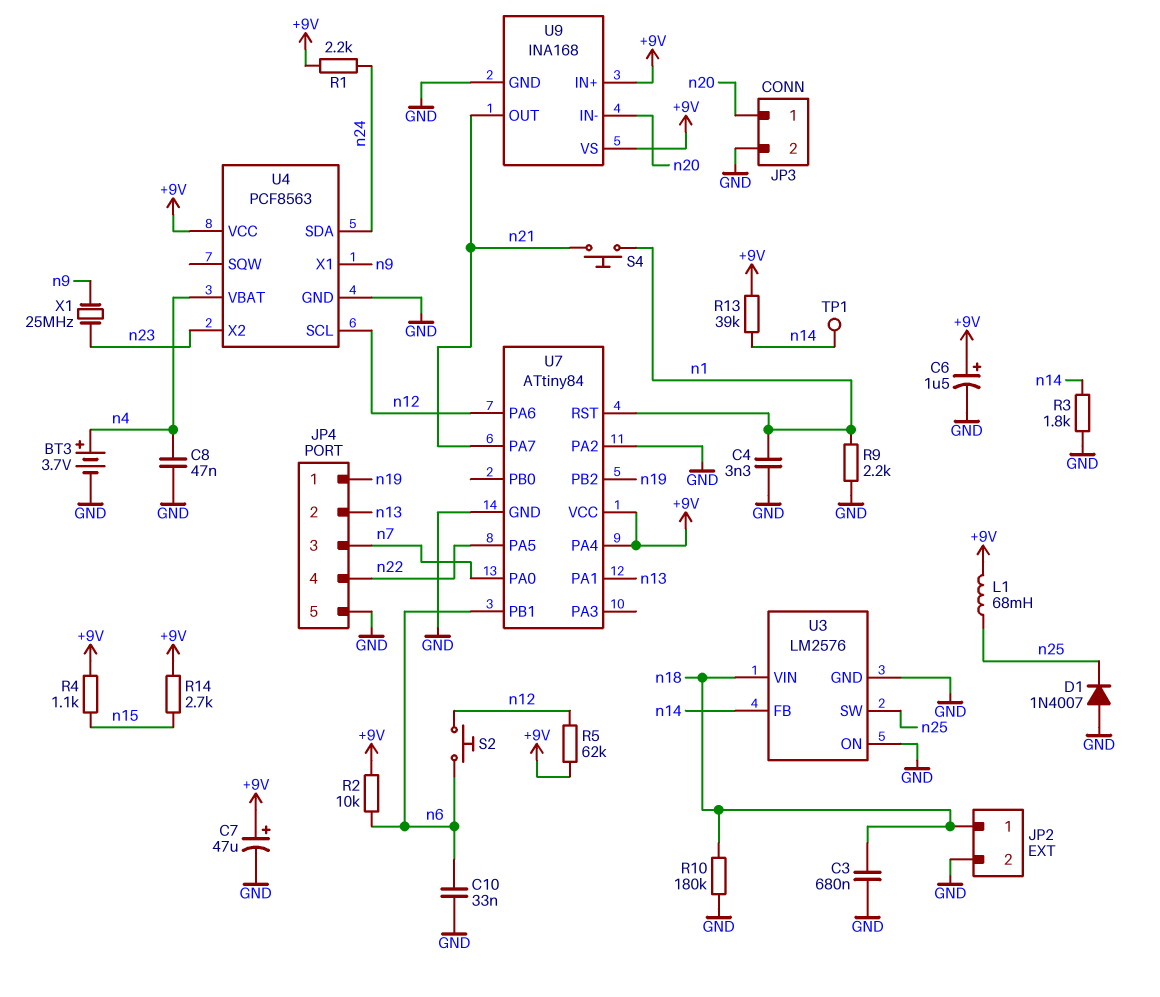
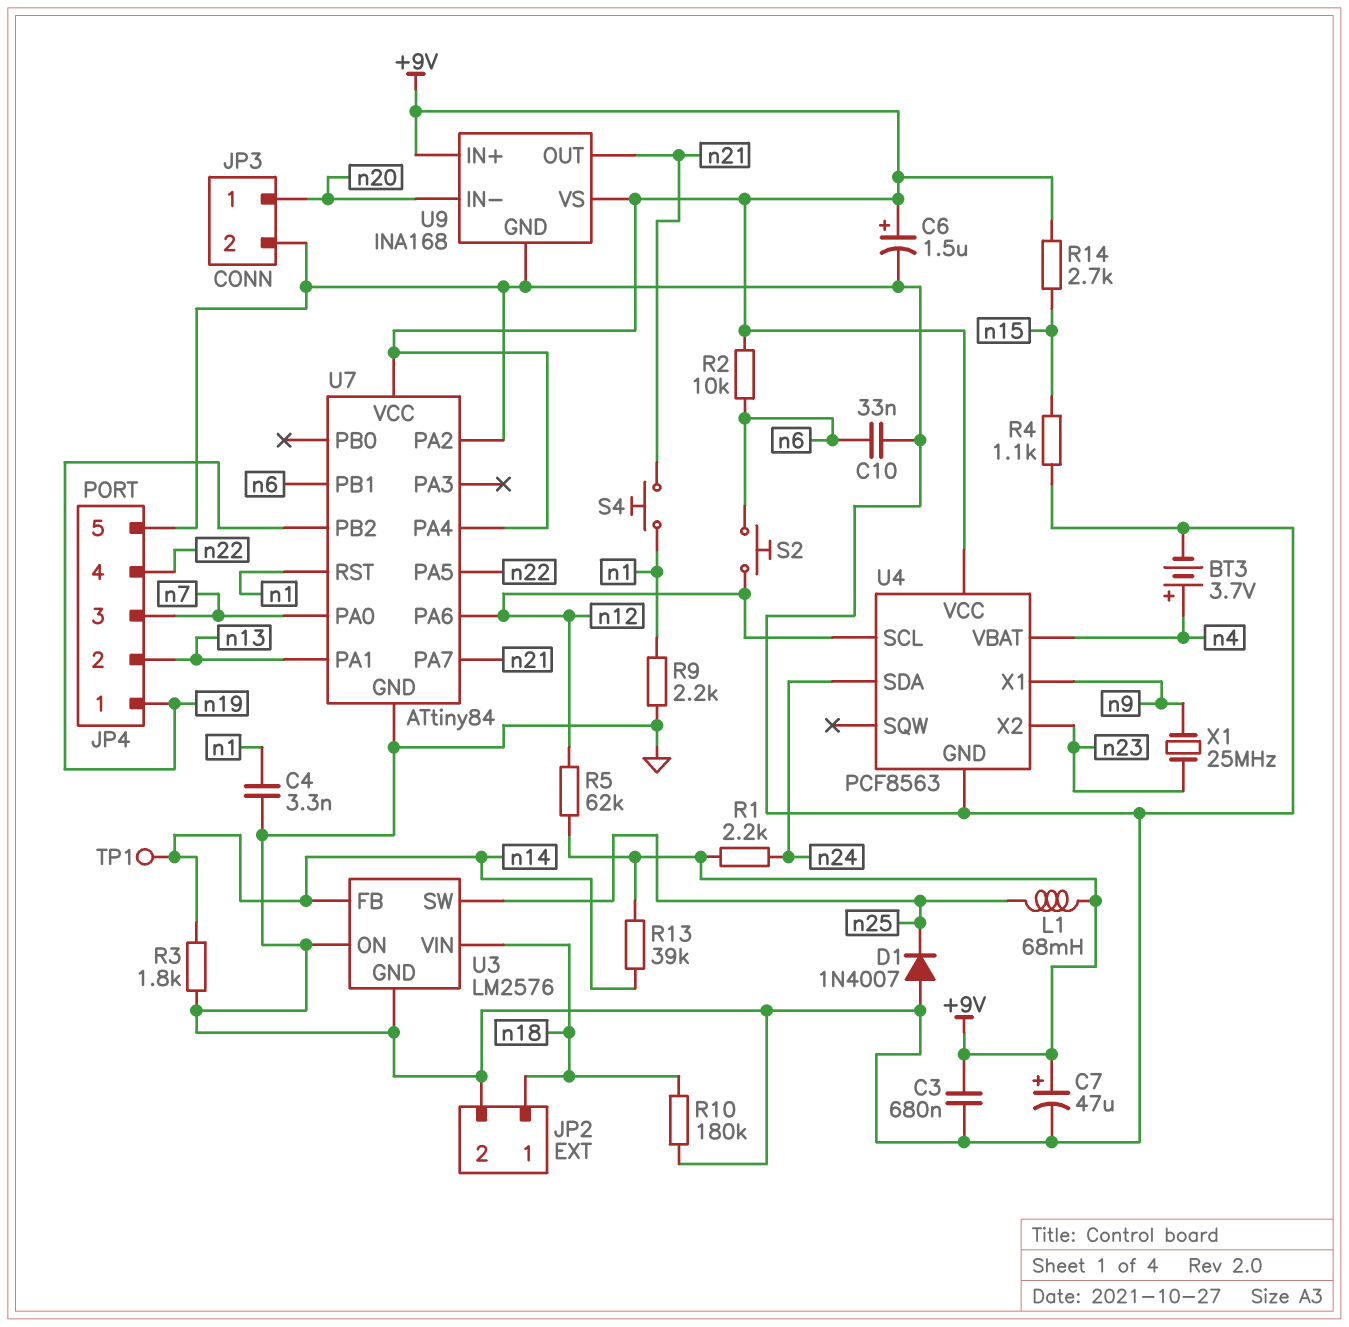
C3: 680nF (GND, n18) -> 680nF (+9V, GND)
C8: 47nF (GND, n4) -> none
R4: 1.1k (+9V, n15) -> 1.1k (GND, n15)

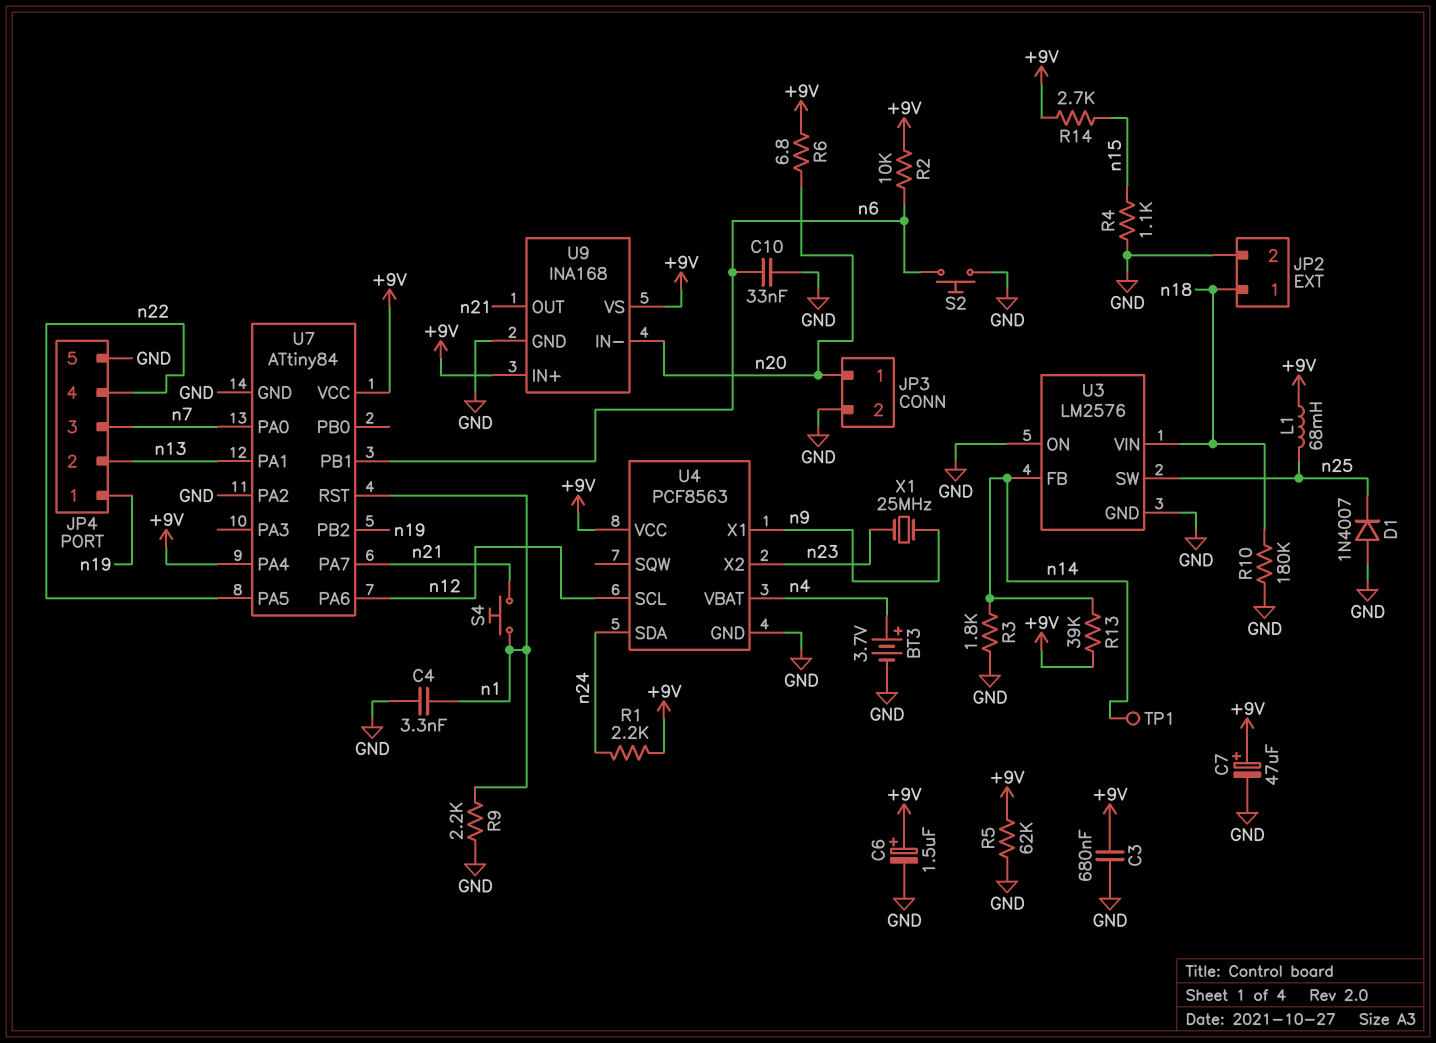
R5: 62k (+9V, n12) -> 62k (+9V, GND)
R6: none -> 6.8 (+9V, n20)
S2: button (n6, n12) -> button (GND, n6)

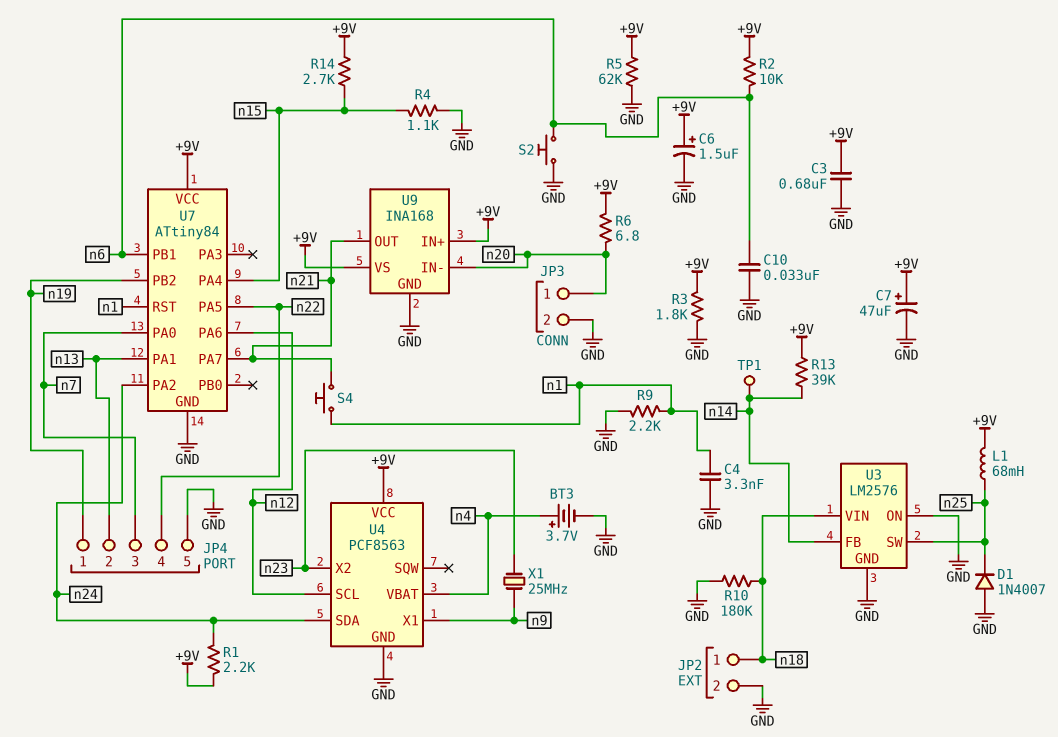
R3: 1.8k (GND, n14) -> 1.8k (+9V, GND)
U7 pin PA2: GND -> n24
U7 pin PA4: +9V -> n15

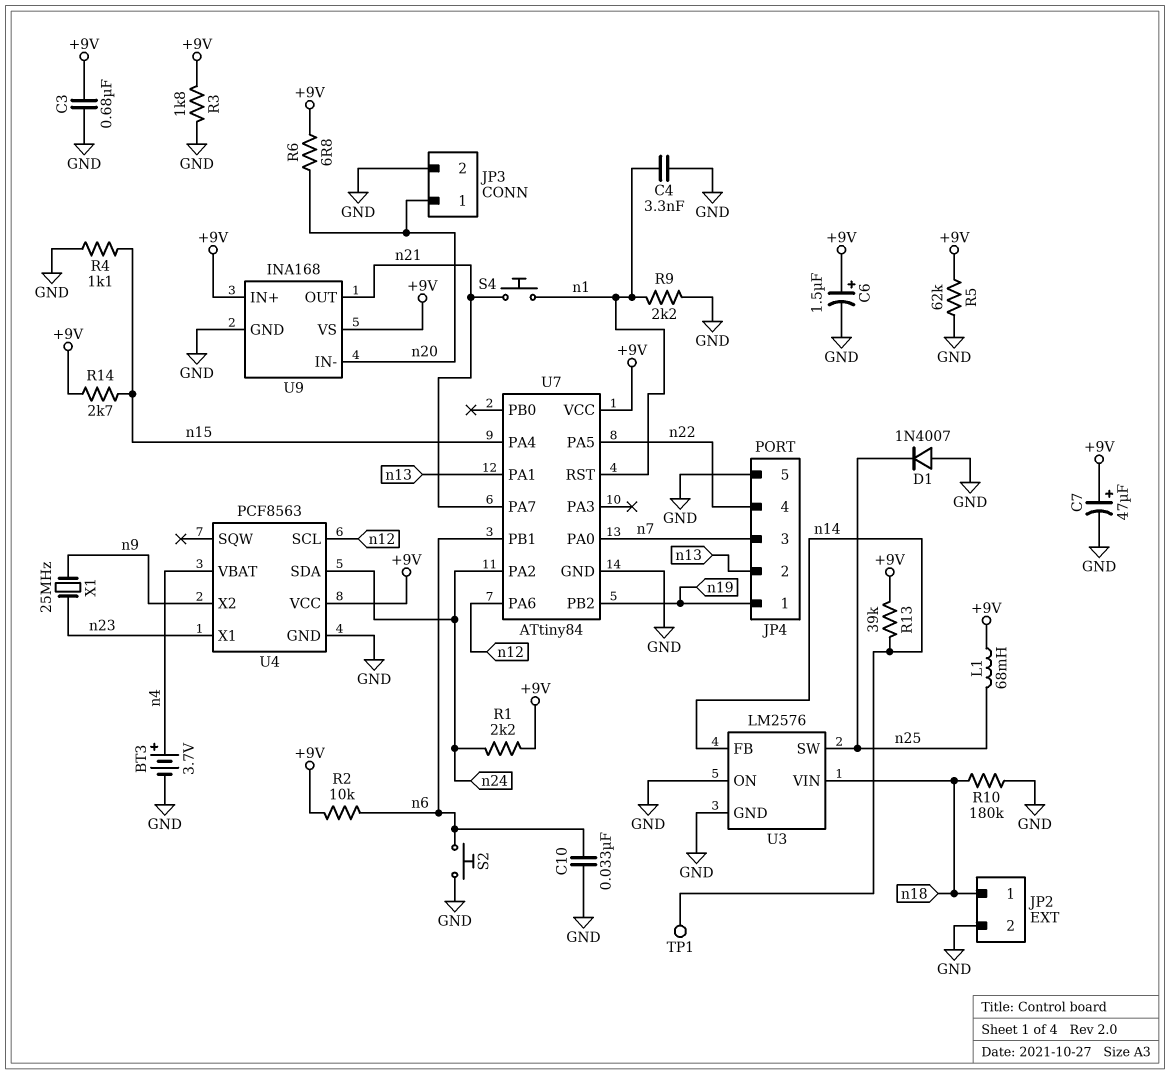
U4 pin X1: n9 -> n23
U4 pin X2: n23 -> n9

